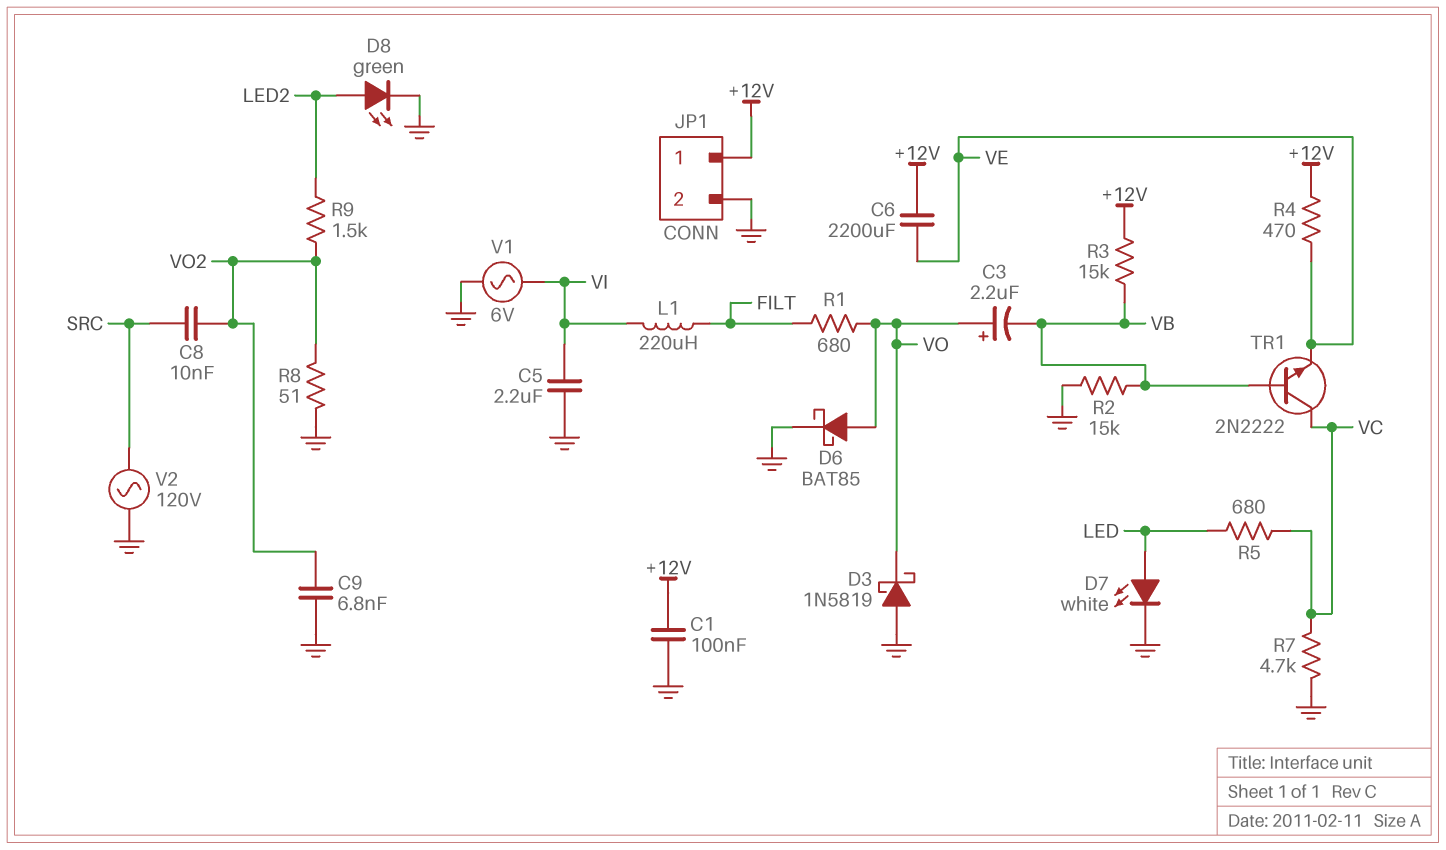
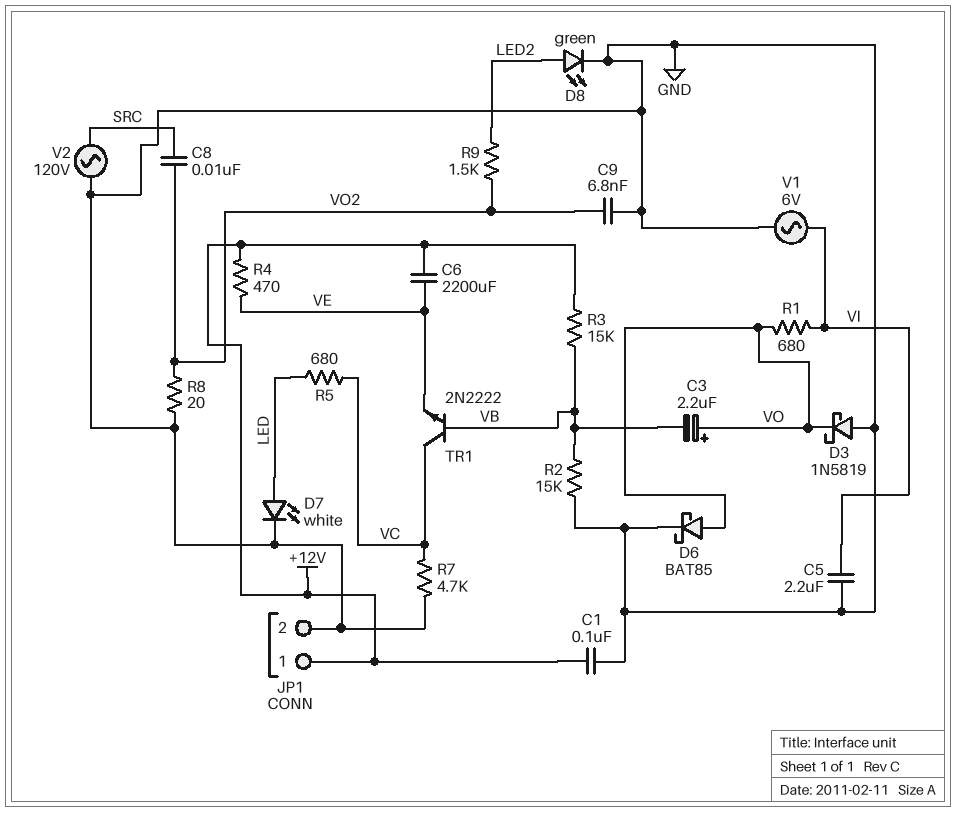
L1: 220uH (FILT, VI) -> none
R1: 680 (FILT, VO) -> 680 (VI, VO)
R8: 51 (GND, VO2) -> 20 (GND, VO2)

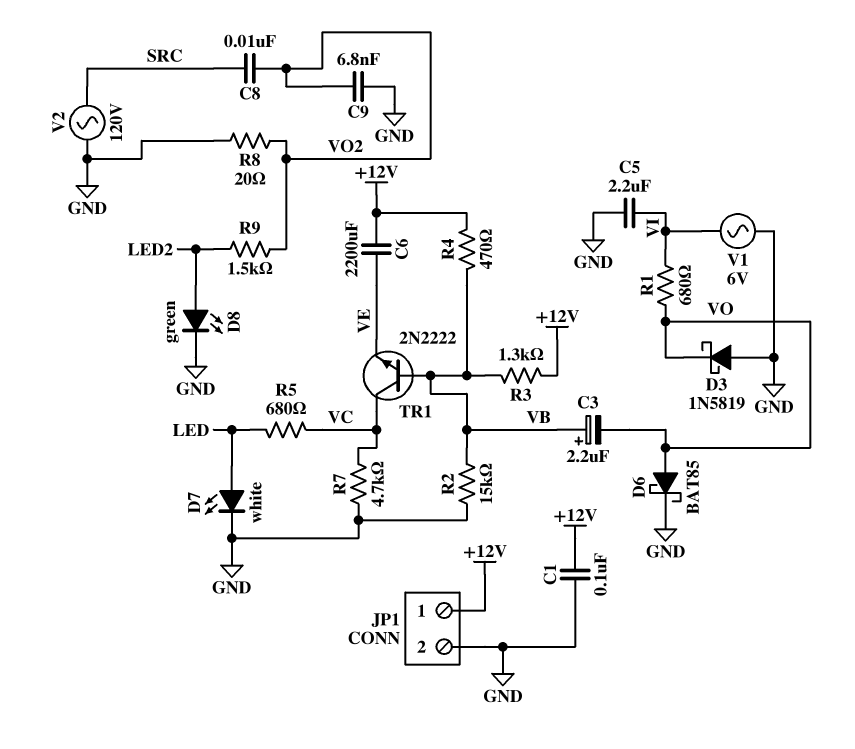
C3: 2.2uF (plus VO, minus VB) -> 2.2uF (plus VB, minus VO)
R3: 15k (+12V, VB) -> 1.3k (+12V, VB)
R4: 470 (+12V, VE) -> 470 (+12V, VB)

